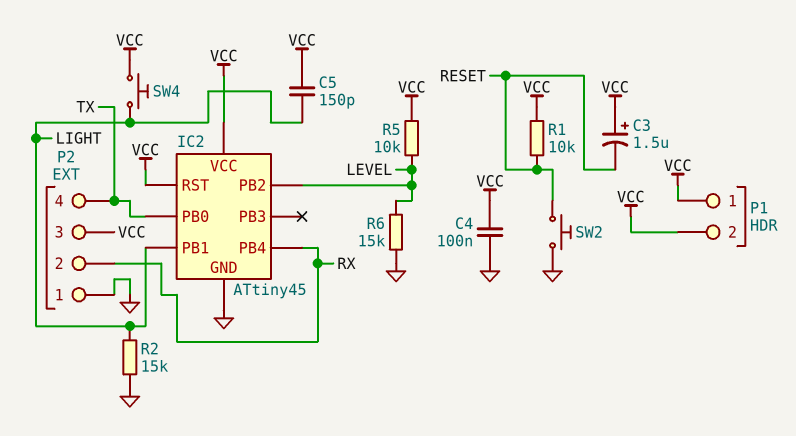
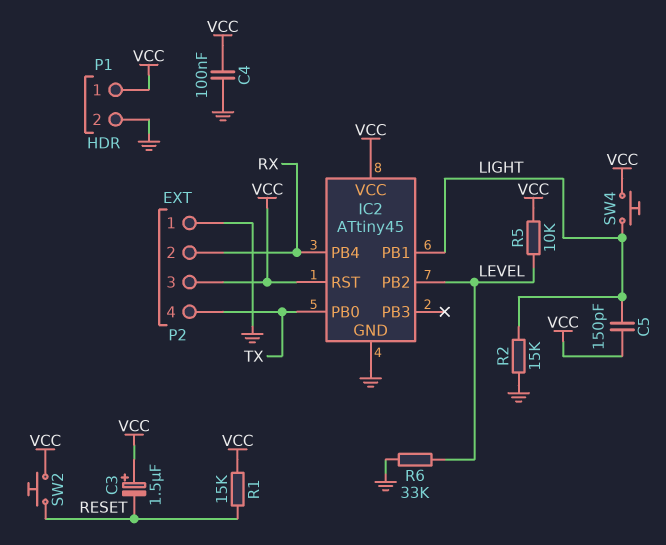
P1 pin 2: VCC -> GND
R1: 10k (RESET, VCC) -> 15k (RESET, VCC)
R6: 15k (GND, LEVEL) -> 33k (GND, LEVEL)
SW2: button (GND, RESET) -> button (RESET, VCC)

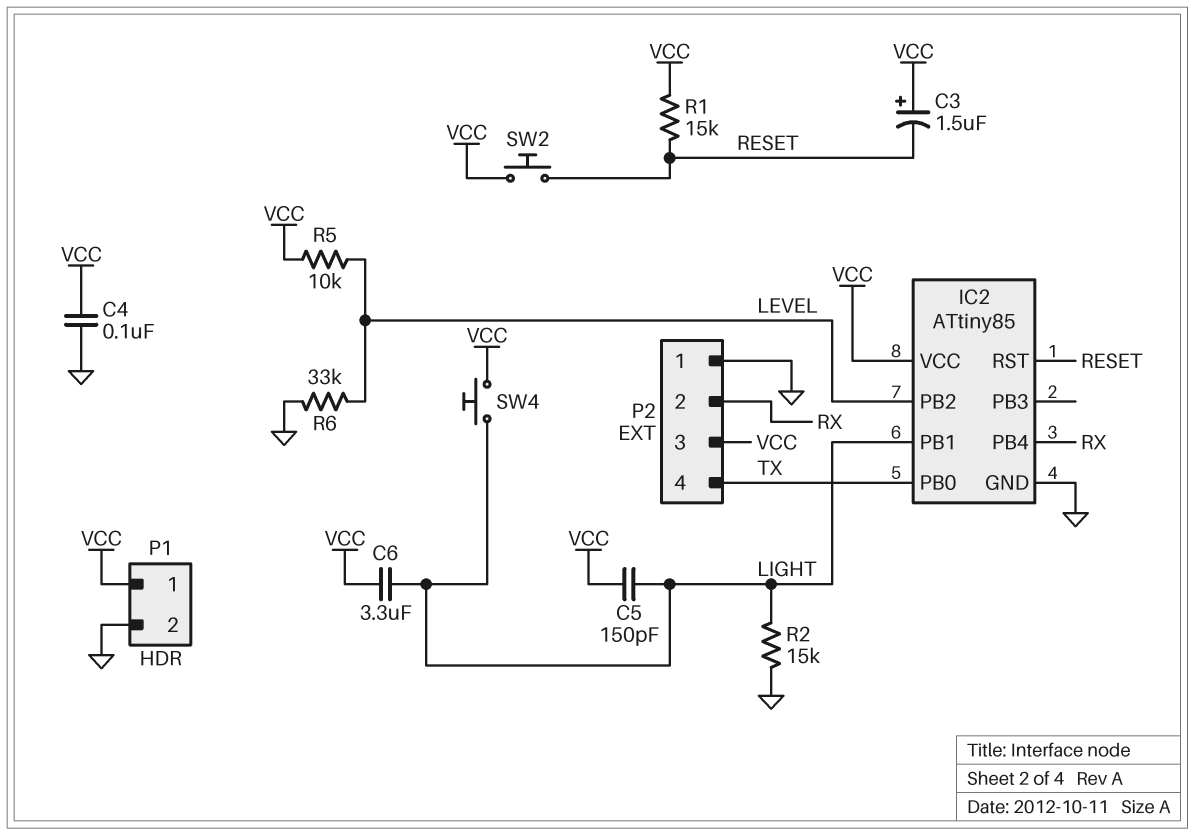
C6: none -> 3.3uF (LIGHT, VCC)
IC2: ATtiny45 -> ATtiny85
IC2 pin RST: VCC -> RESET

